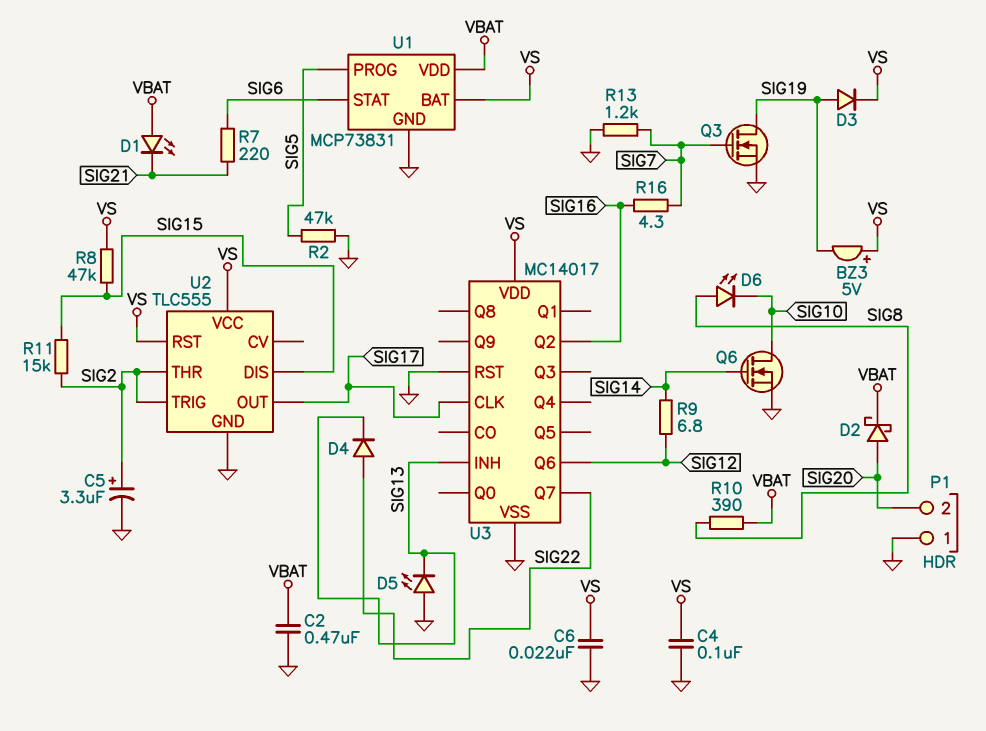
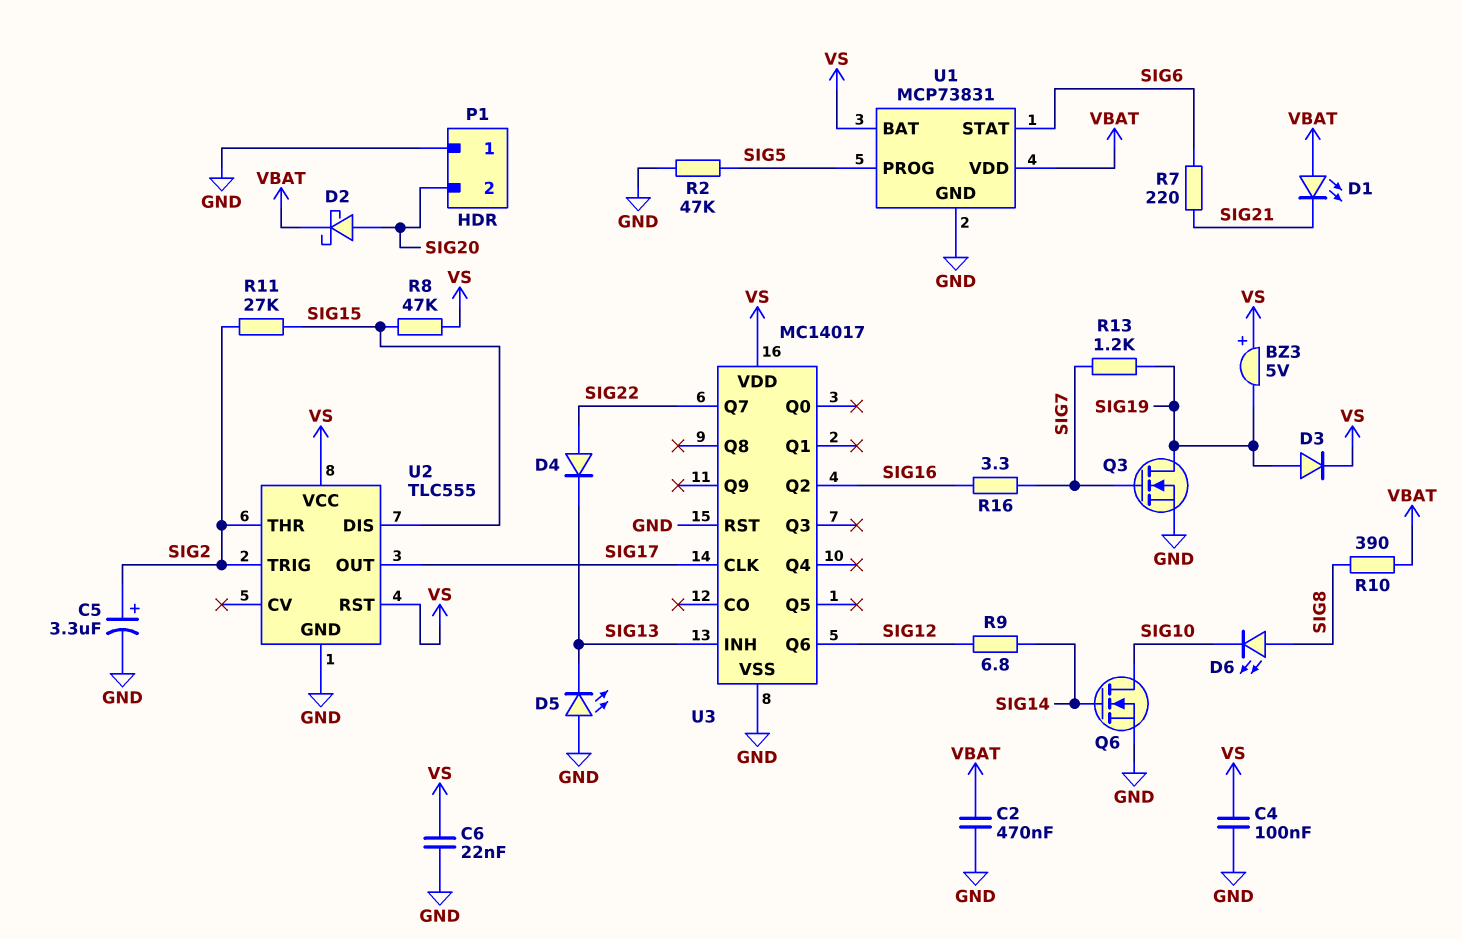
R11: 15k (SIG2, SIG15) -> 27k (SIG2, SIG15)
R13: 1.2k (GND, SIG7) -> 1.2k (SIG7, SIG19)
R16: 4.3 (SIG7, SIG16) -> 3.3 (SIG7, SIG16)

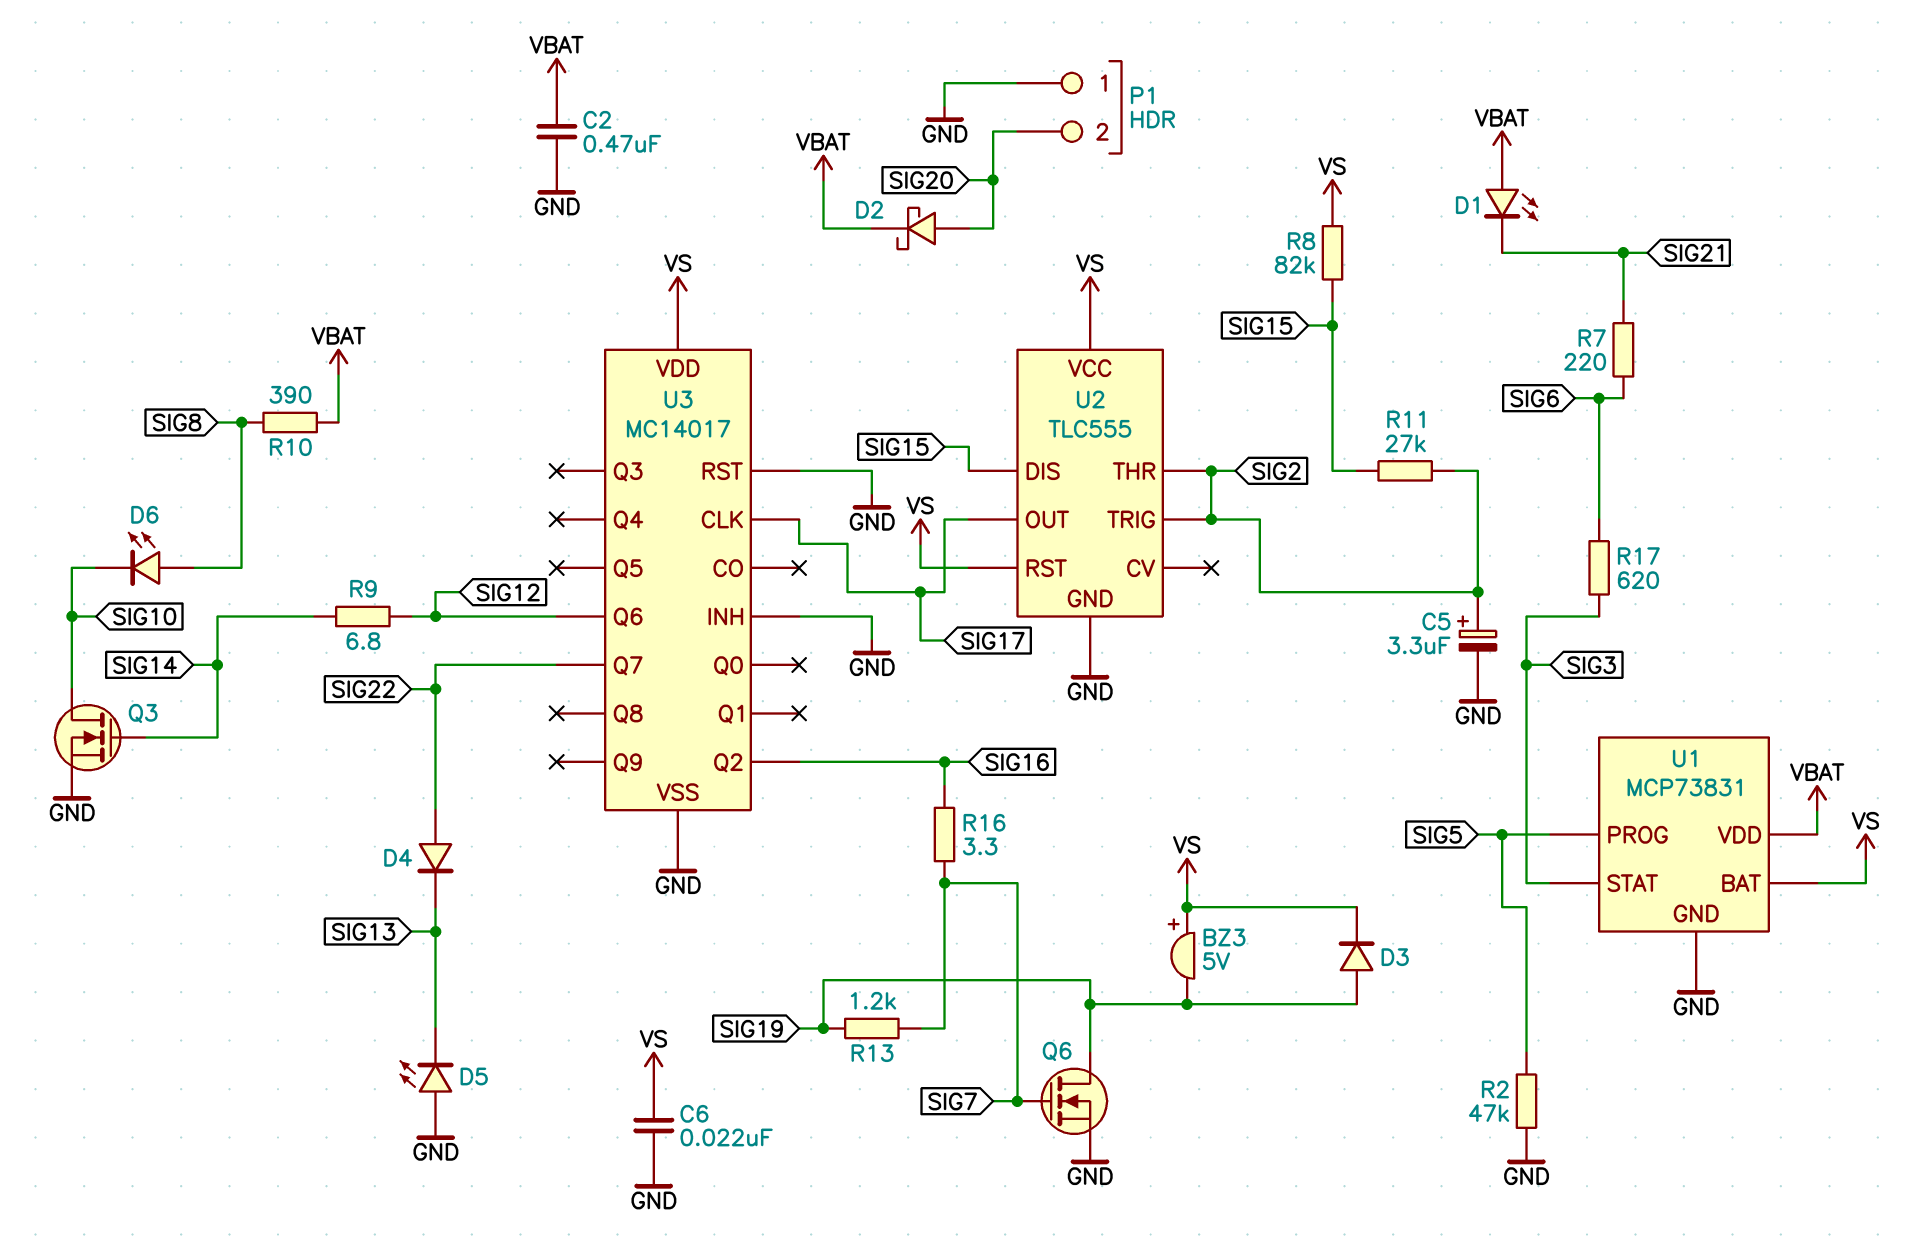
C4: 100nF (GND, VS) -> none
Q3: NMOS (G SIG7, D SIG19, S GND) -> NMOS (G SIG14, D SIG10, S GND)
Q6: NMOS (G SIG14, D SIG10, S GND) -> NMOS (G SIG7, D SIG19, S GND)
R8: 47k (SIG15, VS) -> 82k (SIG15, VS)
R17: none -> 620 (SIG3, SIG6)
U1 pin STAT: SIG6 -> SIG3
U3 pin INH: SIG13 -> GND

